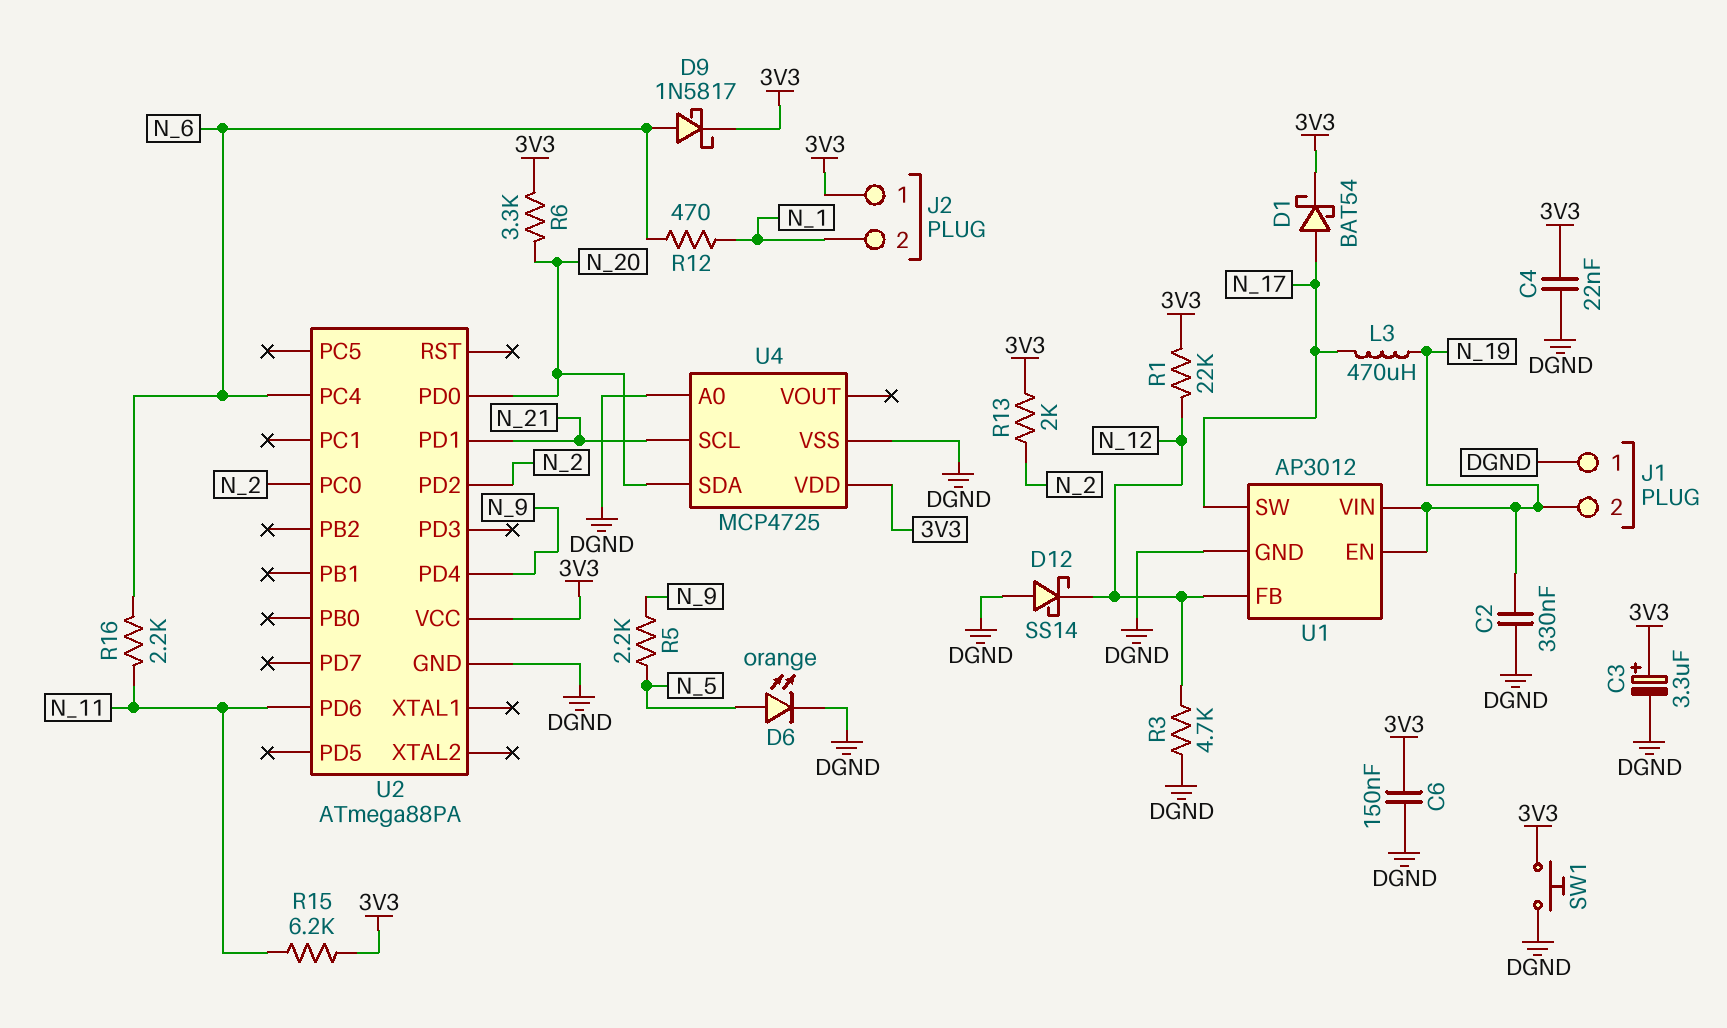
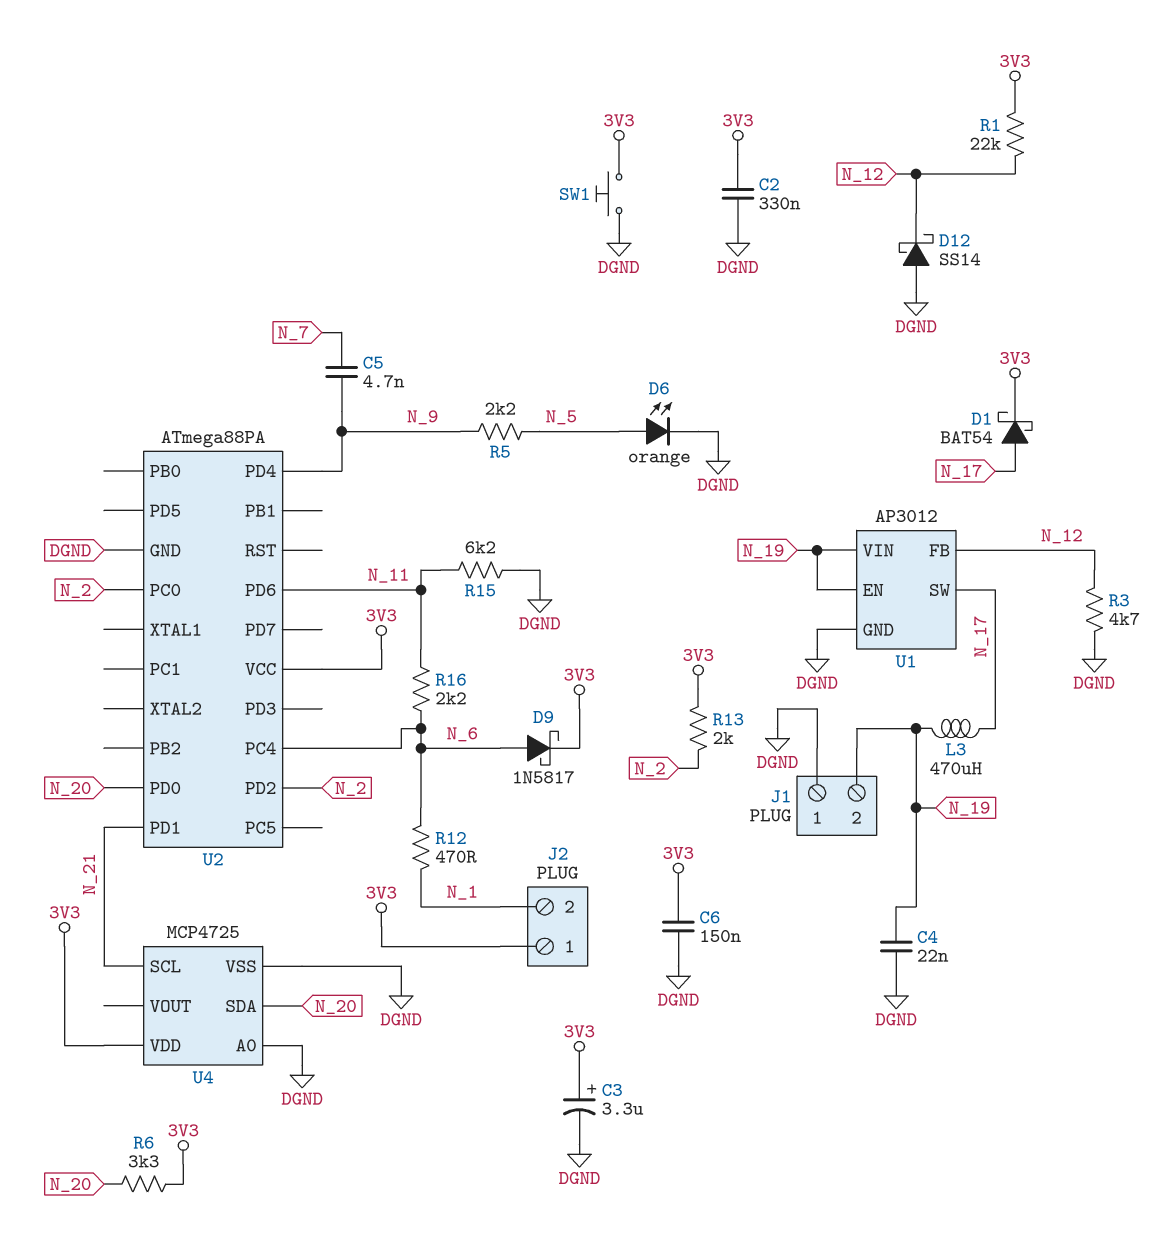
C2: 330nF (DGND, N_19) -> 330nF (3V3, DGND)
C4: 22nF (3V3, DGND) -> 22nF (DGND, N_19)
C5: none -> 4.7nF (N_7, N_9)
R15: 6.2k (3V3, N_11) -> 6.2k (DGND, N_11)

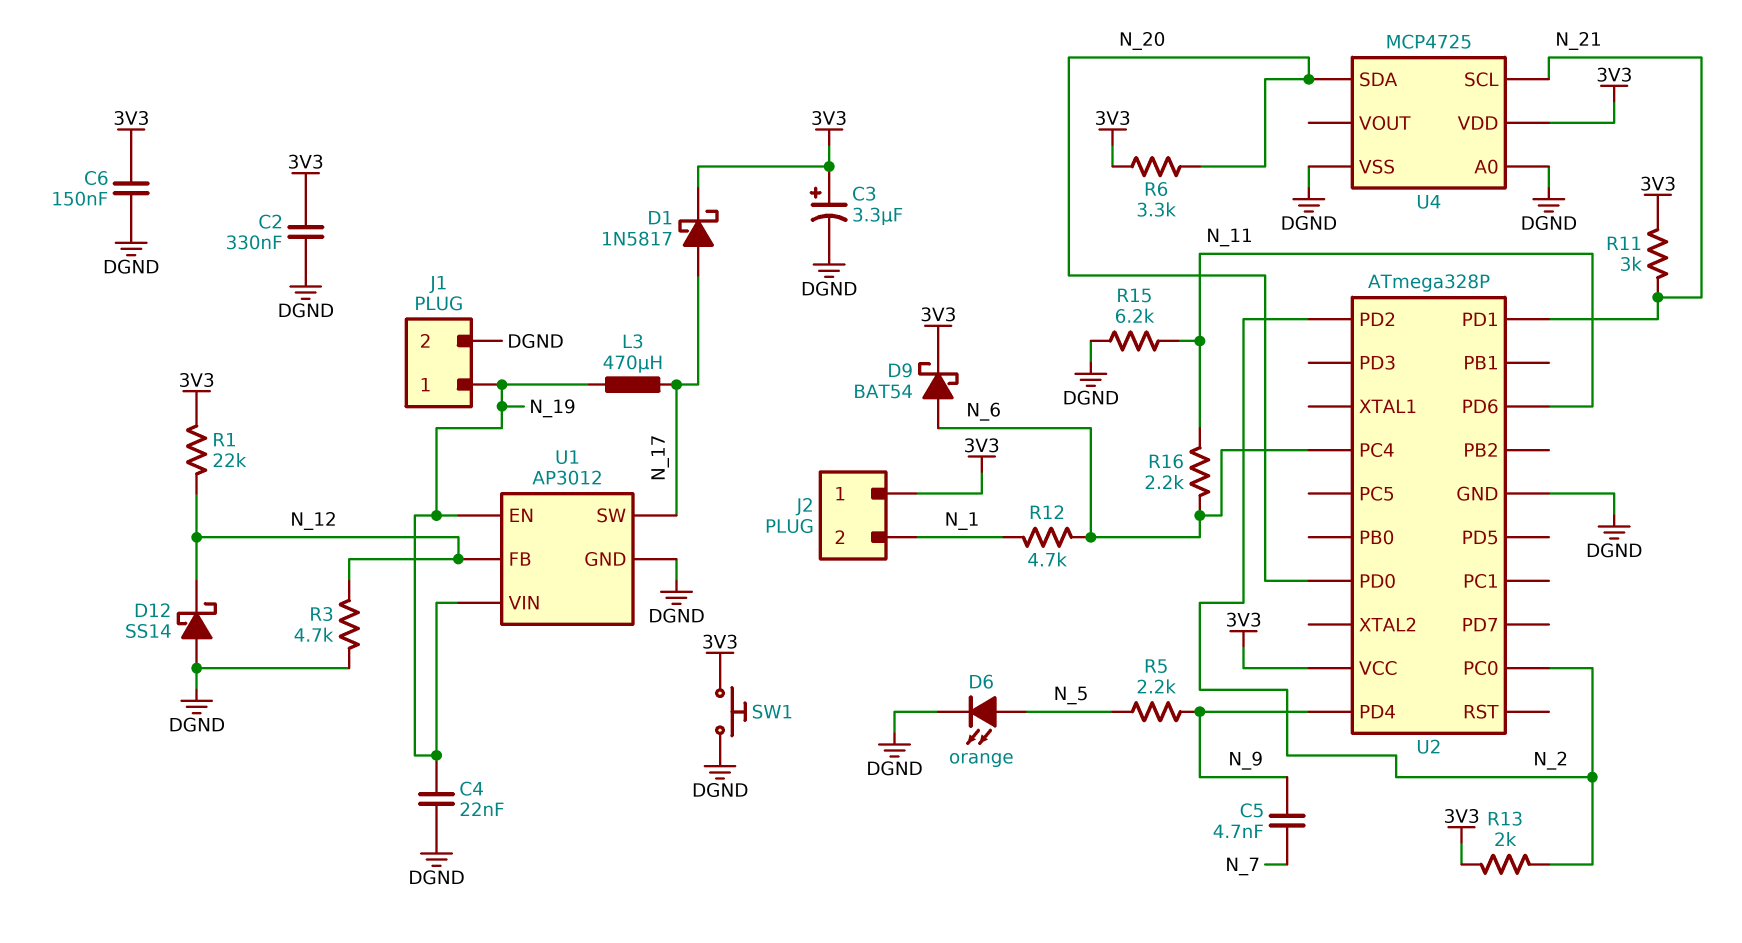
D1: schottky BAT54 (A N_17, K 3V3) -> schottky 1N5817 (A N_17, K 3V3)
D9: schottky 1N5817 (A N_6, K 3V3) -> schottky BAT54 (A N_6, K 3V3)
J1 pin 1: DGND -> N_19
J1 pin 2: N_19 -> DGND
R11: none -> 3k (3V3, N_21)
R12: 470 (N_1, N_6) -> 4.7k (N_1, N_6)
U2: ATmega88PA -> ATmega328P

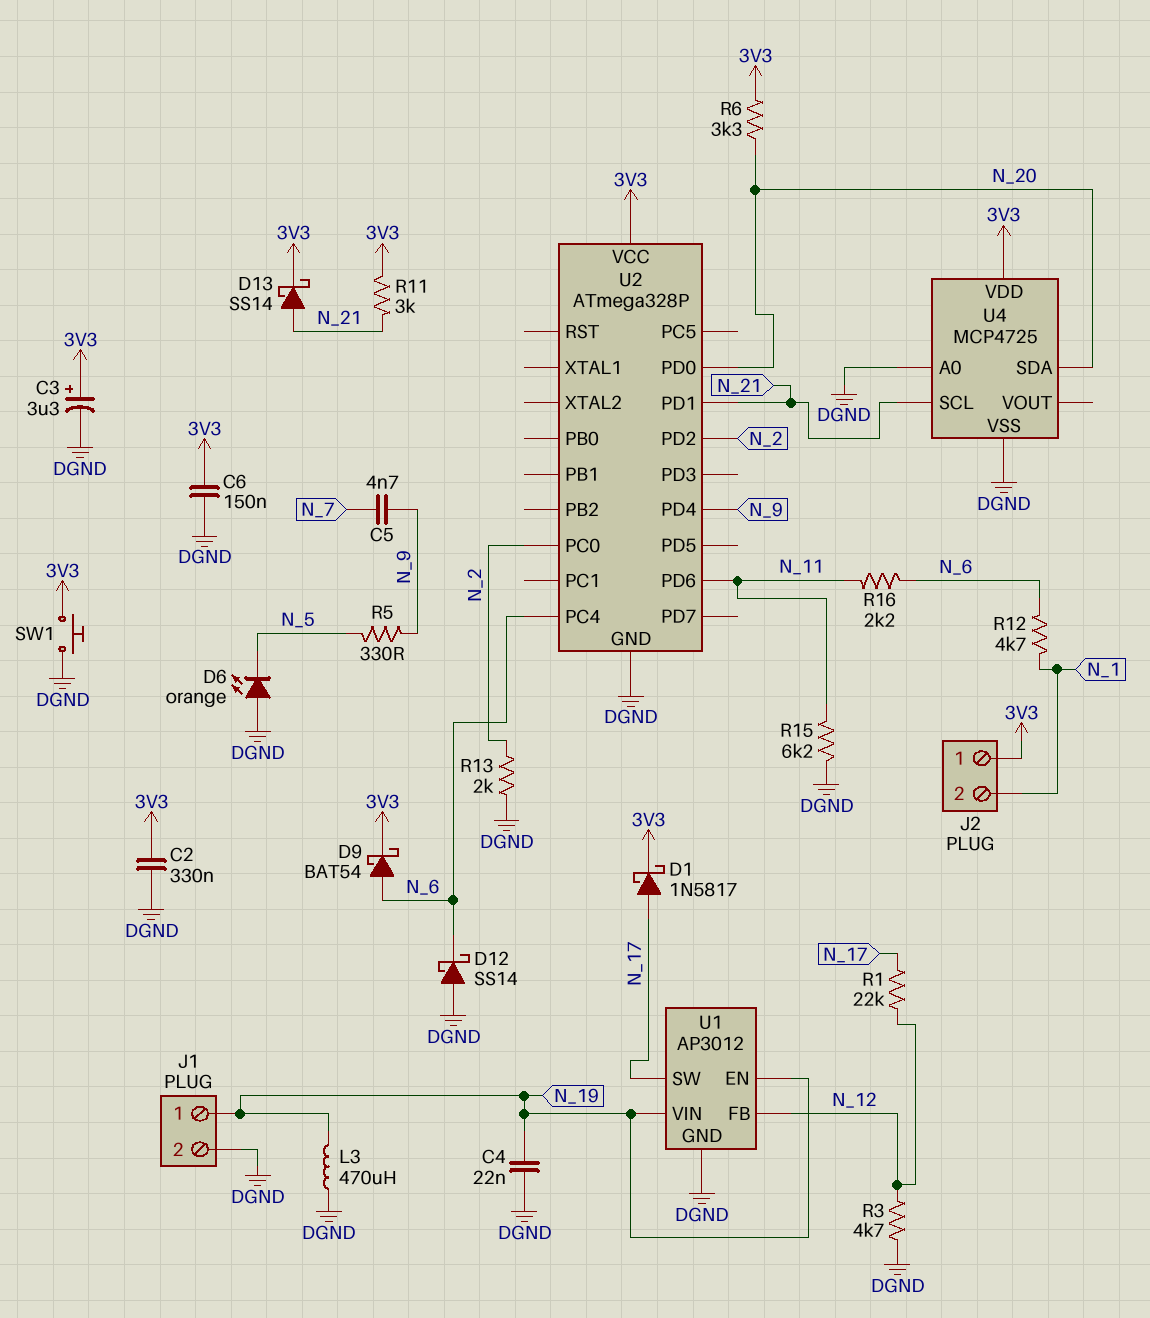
D6: LED orange (A N_5, K DGND) -> LED orange (A DGND, K N_5)
D12: schottky SS14 (A DGND, K N_12) -> schottky SS14 (A DGND, K N_6)
D13: none -> schottky SS14 (A N_21, K 3V3)
L3: 470uH (N_17, N_19) -> 470uH (DGND, N_19)
R1: 22k (3V3, N_12) -> 22k (N_12, N_17)
R5: 2.2k (N_5, N_9) -> 330 (N_5, N_9)
R13: 2k (3V3, N_2) -> 2k (DGND, N_2)

